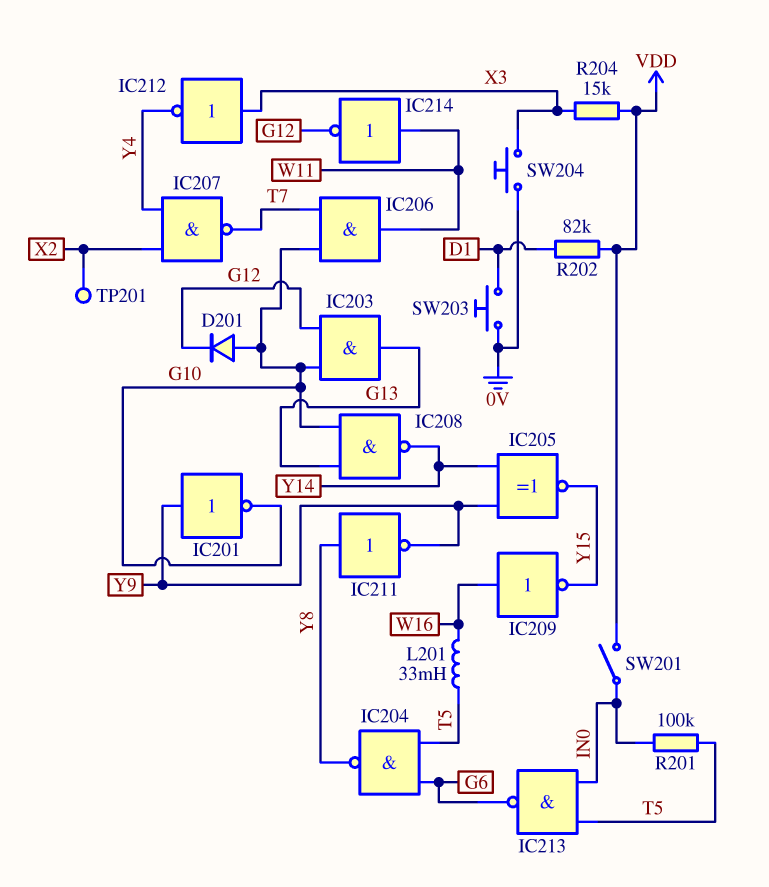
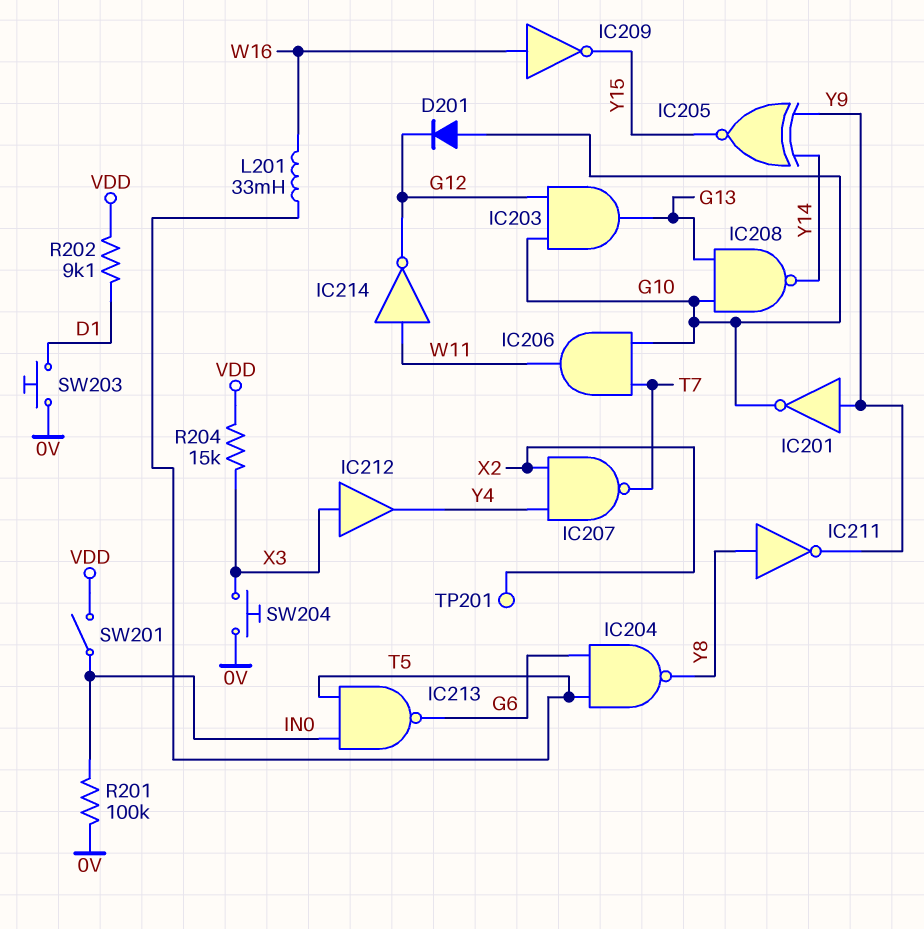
IC212: NOT (in X3, out Y4) -> buffer (in X3, out Y4)
R201: 100k (IN0, T5) -> 100k (0V, IN0)
R202: 82k (D1, VDD) -> 9.1k (D1, VDD)

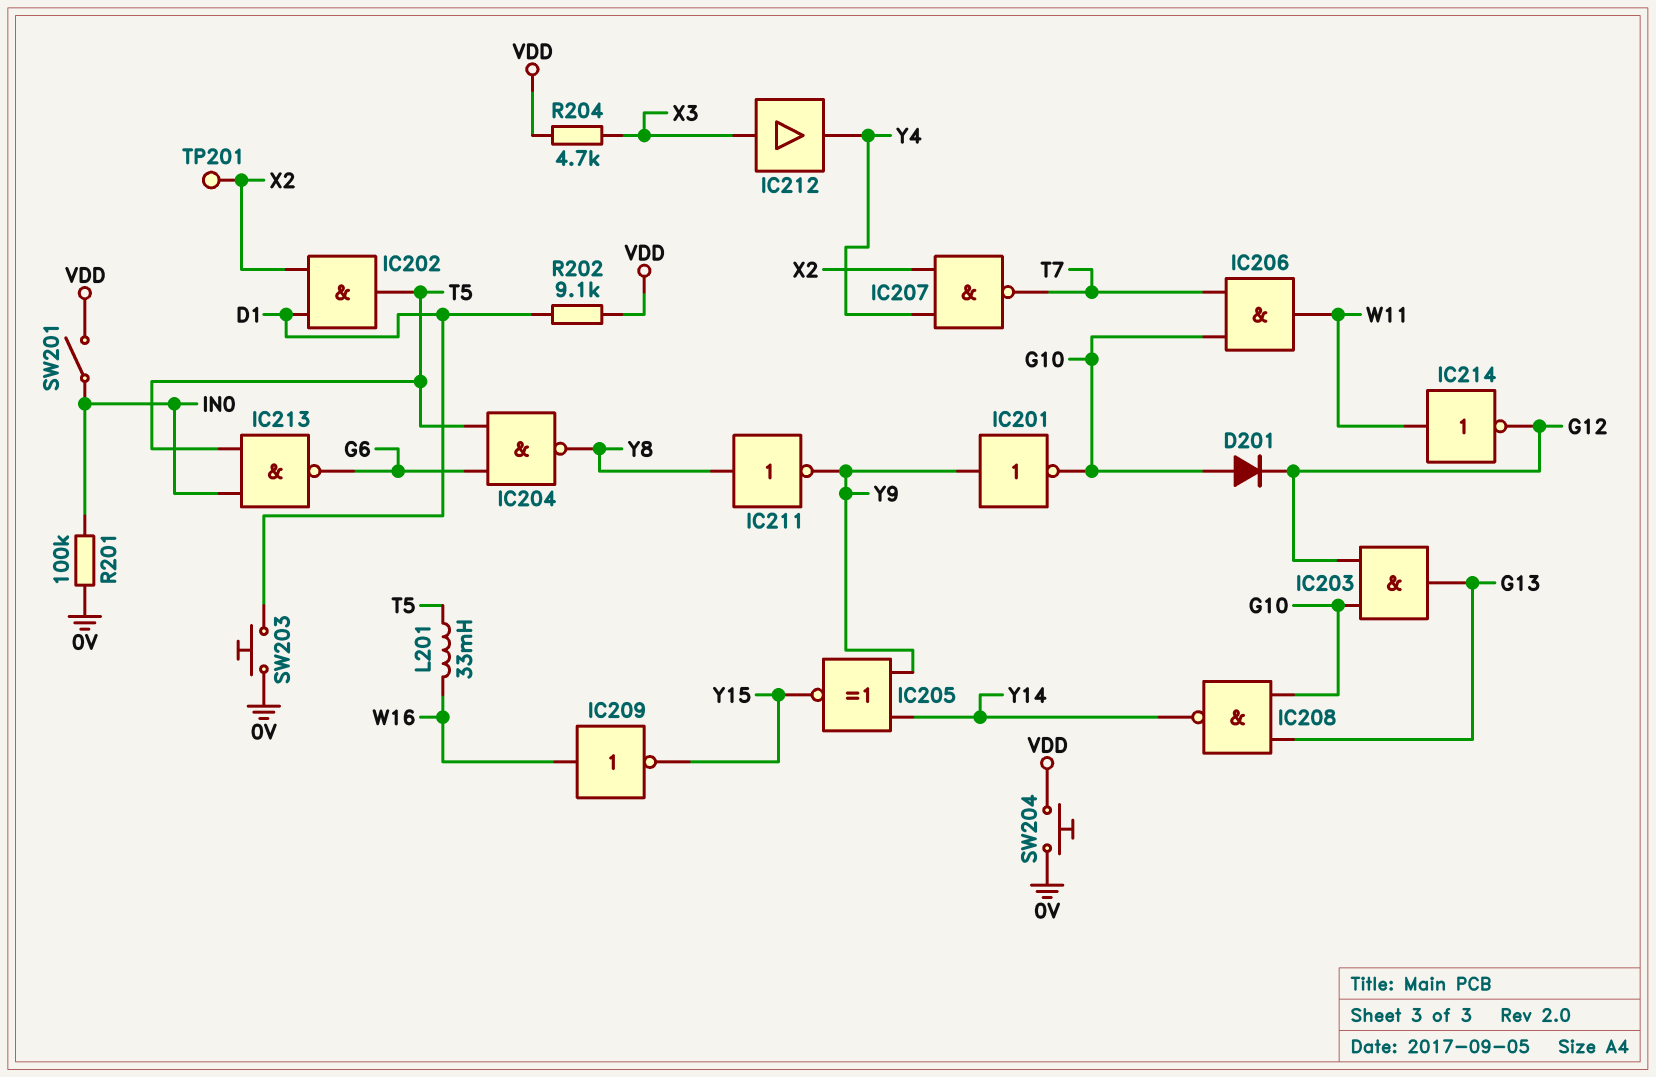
IC202: none -> AND (in D1, in X2, out T5)
R204: 15k (VDD, X3) -> 4.7k (VDD, X3)
SW204: button (0V, X3) -> button (0V, VDD)

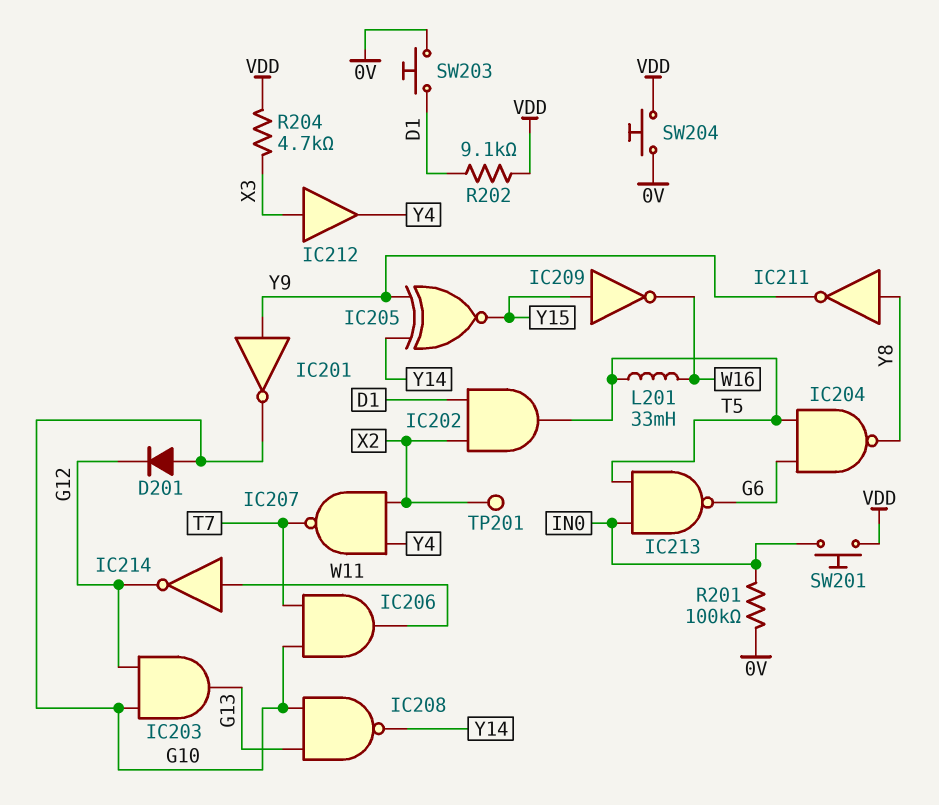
IC209: NOT (in W16, out Y15) -> NOT (in Y15, out W16)
SW201: switch (IN0, VDD) -> button (IN0, VDD)

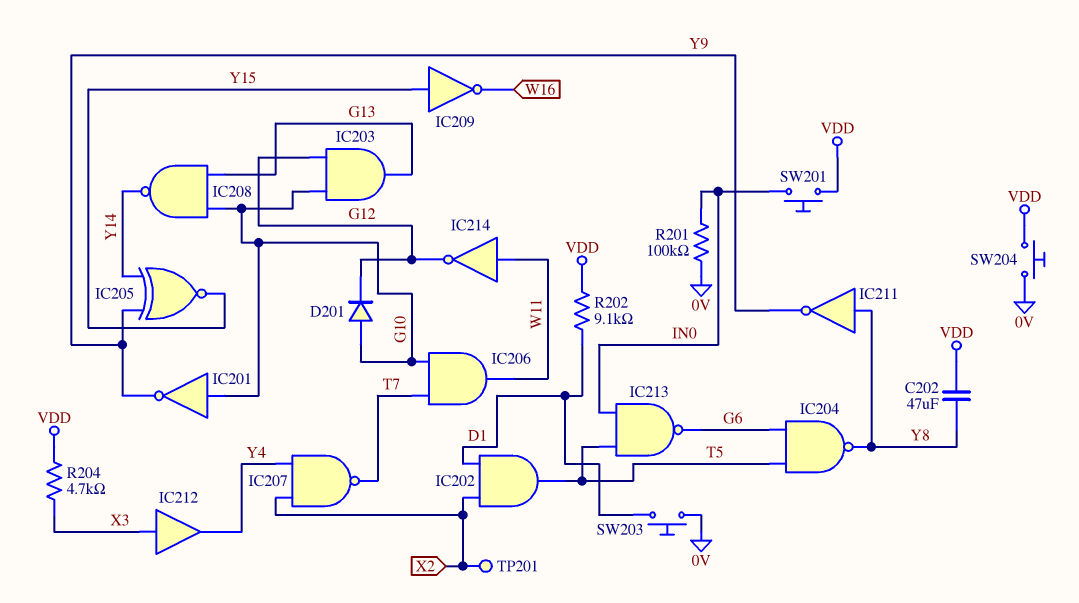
C202: none -> 47uF (VDD, Y8)
IC201: NOT (in Y9, out G10) -> NOT (in G10, out Y9)
L201: 33mH (T5, W16) -> none

